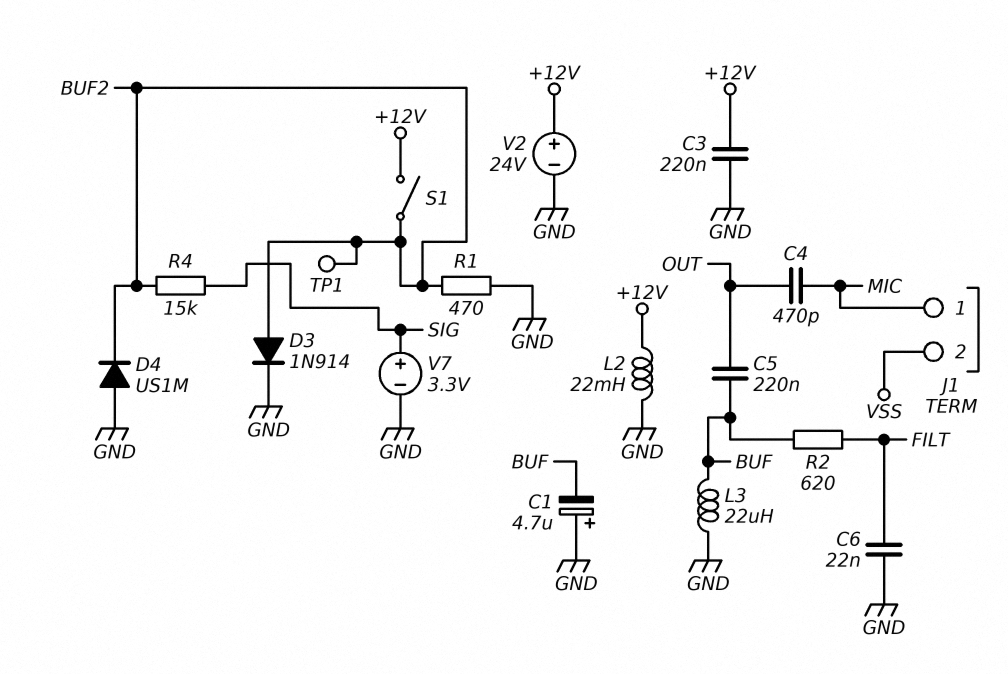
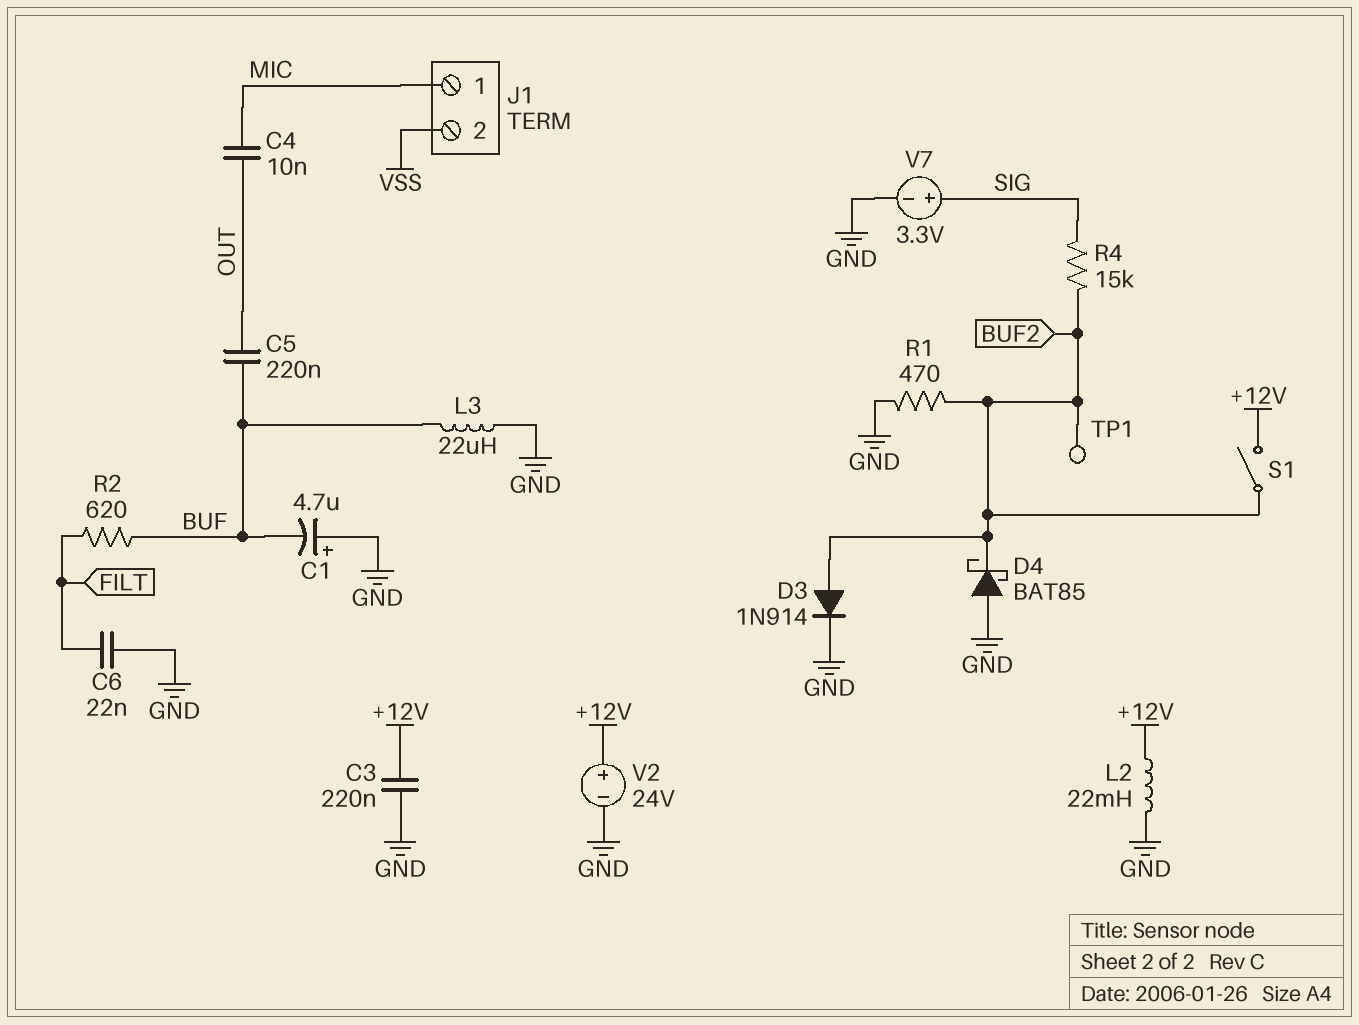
C4: 470pF (MIC, OUT) -> 10nF (MIC, OUT)
D4: diode US1M (A GND, K BUF2) -> schottky BAT85 (A GND, K BUF2)

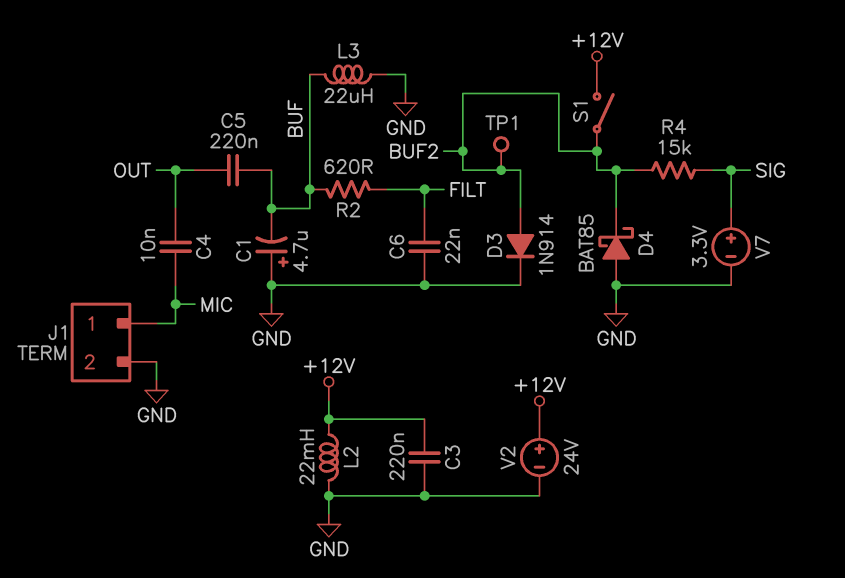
J1 pin 2: VSS -> GND
R1: 470 (BUF2, GND) -> none

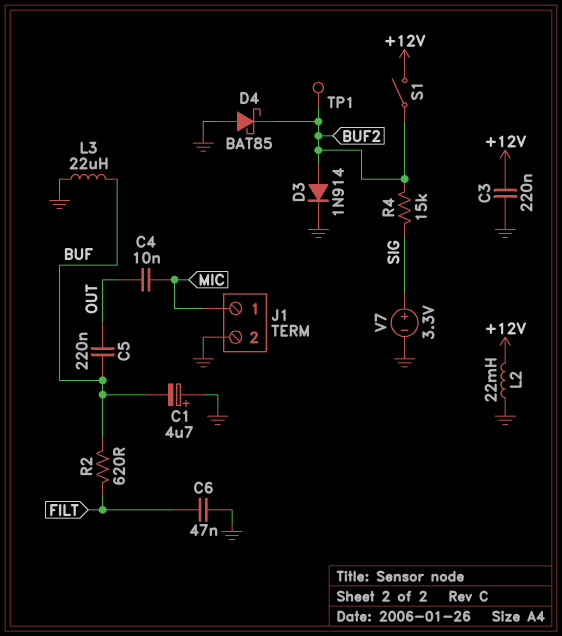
C6: 22nF (FILT, GND) -> 47nF (FILT, GND)
V2: 24V (plus +12V, minus GND) -> none

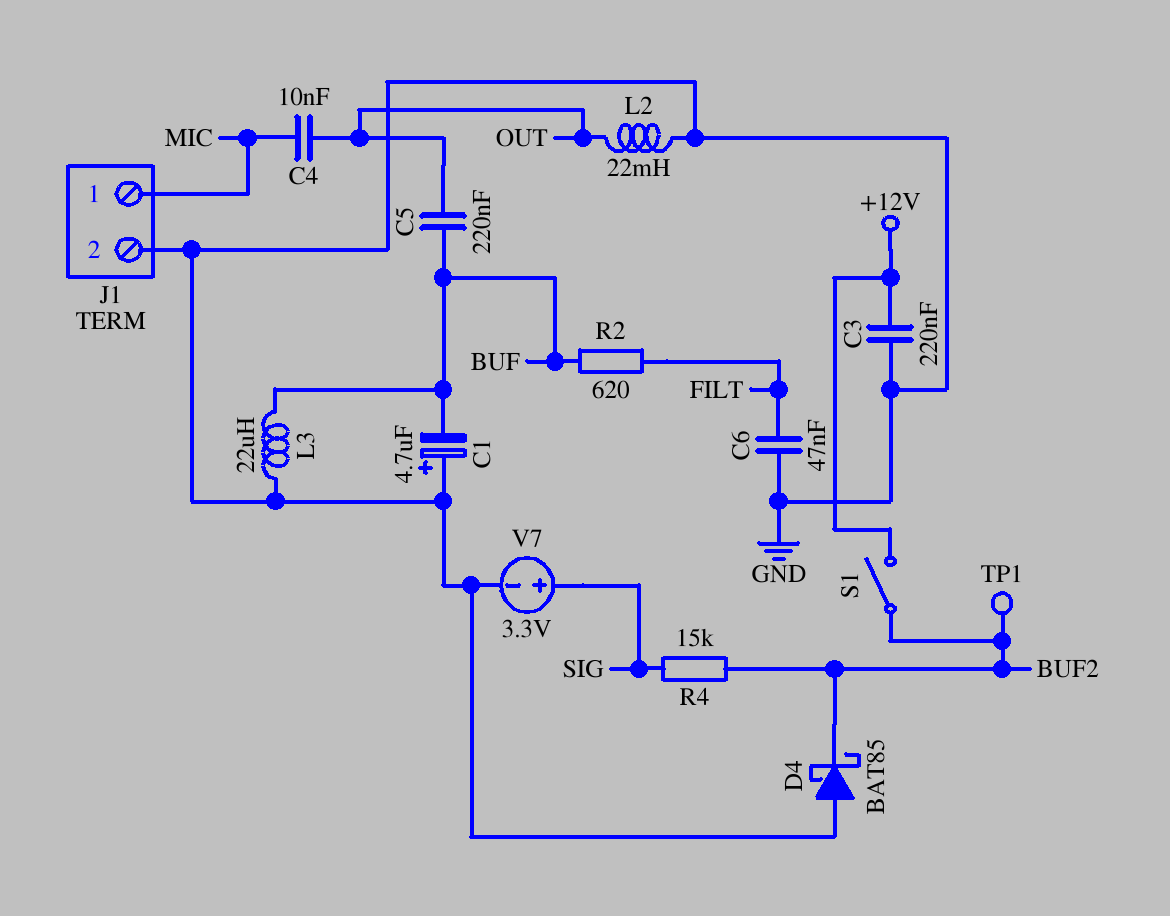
D3: diode 1N914 (A BUF2, K GND) -> none
L2: 22mH (+12V, GND) -> 22mH (GND, OUT)

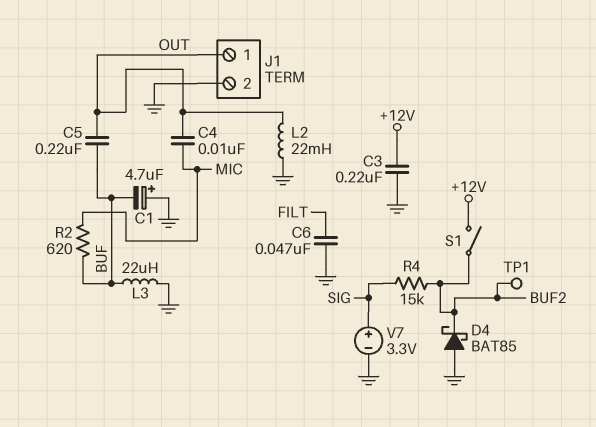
J1 pin 1: MIC -> OUT
R2: 620 (BUF, FILT) -> 620 (BUF, MIC)

